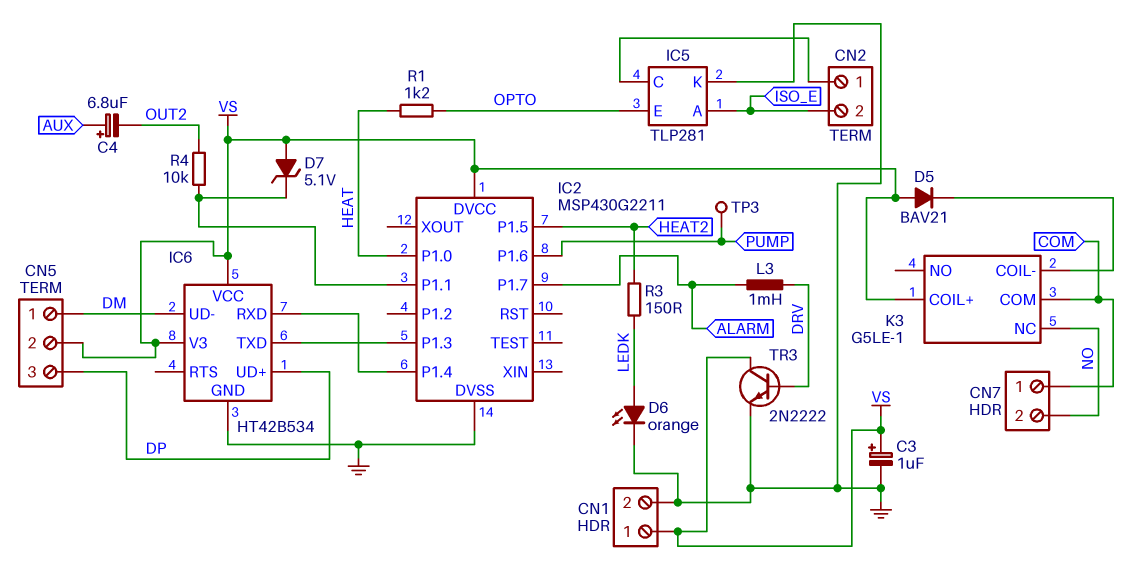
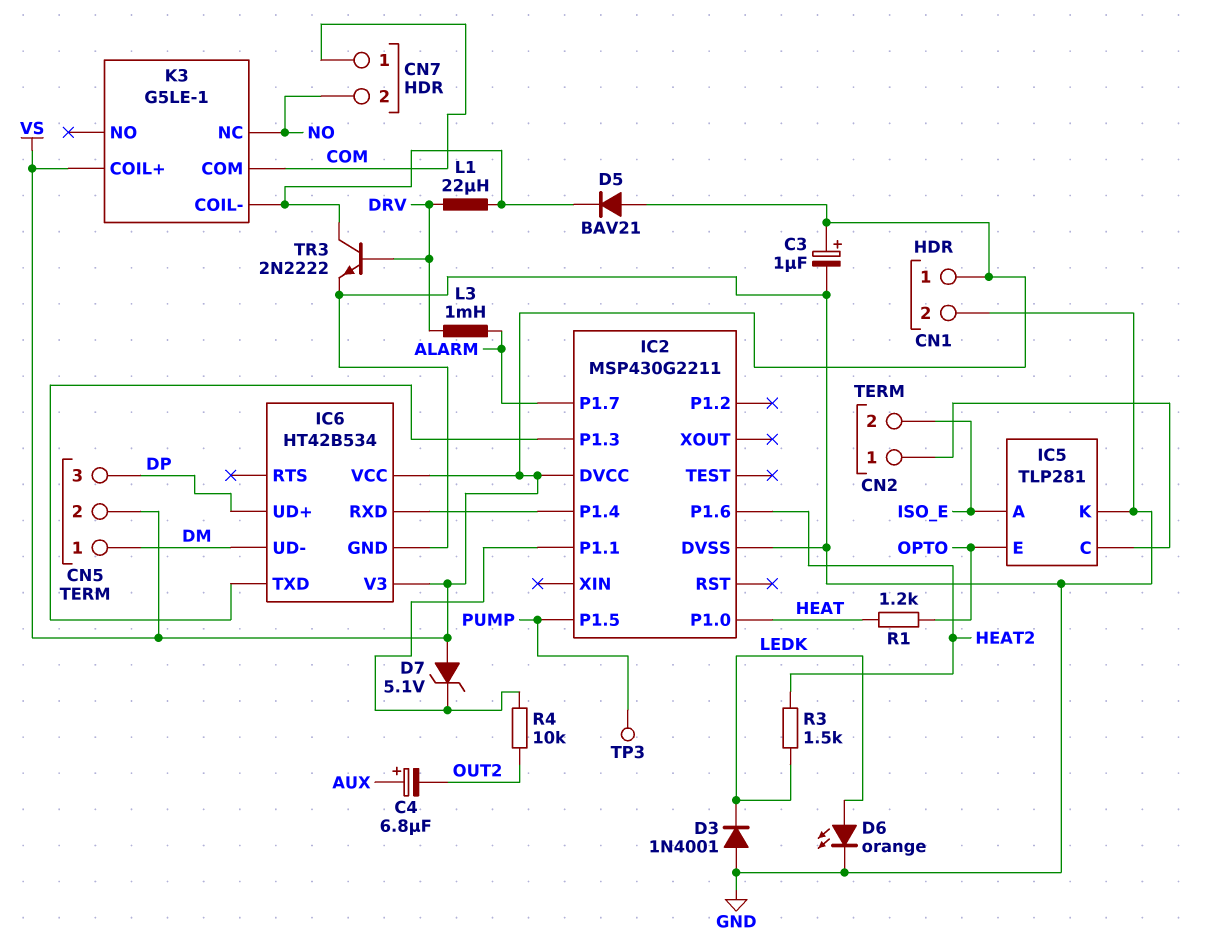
D3: none -> diode 1N4001 (A GND, K LEDK)
IC2 pin P1.5: HEAT2 -> PUMP
IC2 pin P1.6: PUMP -> HEAT2
L1: none -> 22uH (DRV, K3/COIL-)
R3: 150 (HEAT2, LEDK) -> 1.5k (HEAT2, LEDK)
TR3: NPN 2N2222 (B DRV, C VS, E GND) -> NPN 2N2222 (B DRV, C K3/COIL-, E GND)

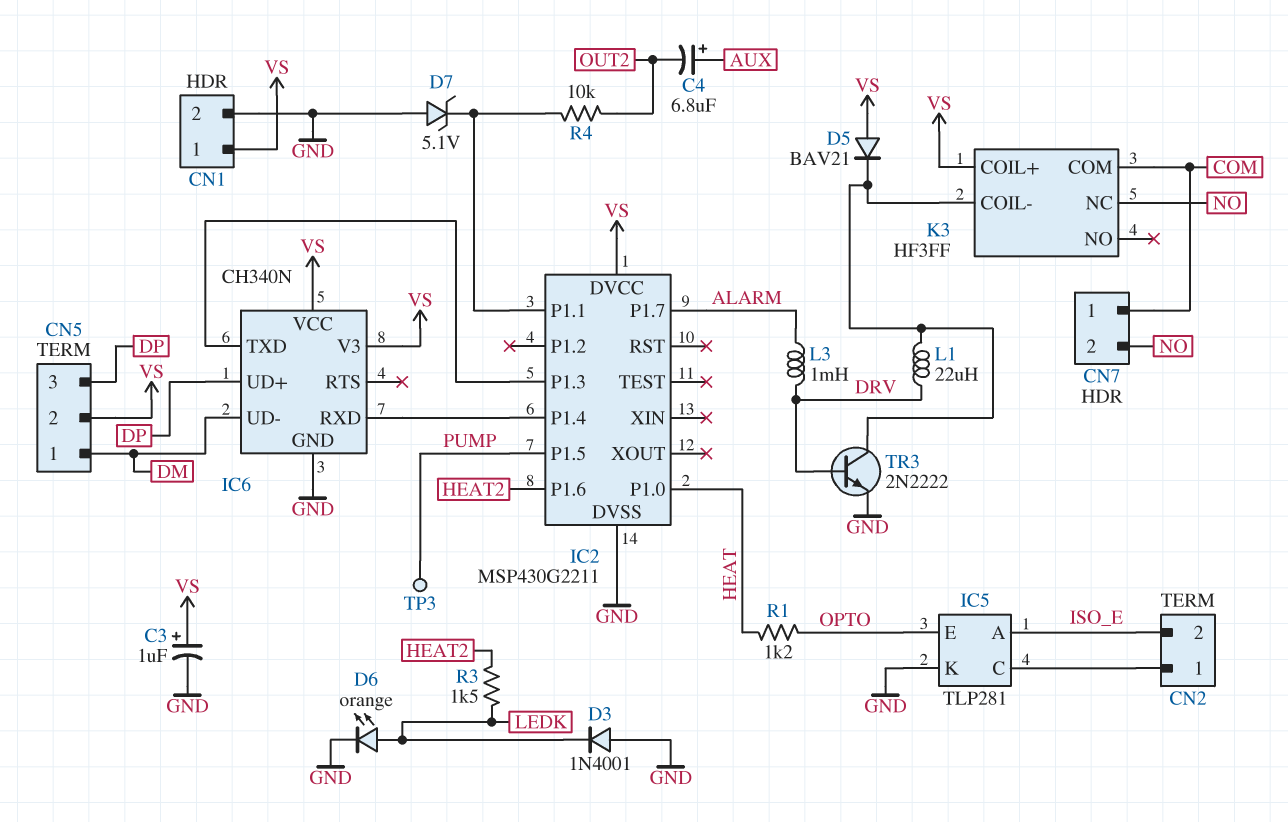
D7: zener 5.1V (A VS, K IC2/P1.1) -> zener 5.1V (A GND, K IC2/P1.1)
IC6: HT42B534 -> CH340N
K3: G5LE-1 -> HF3FF

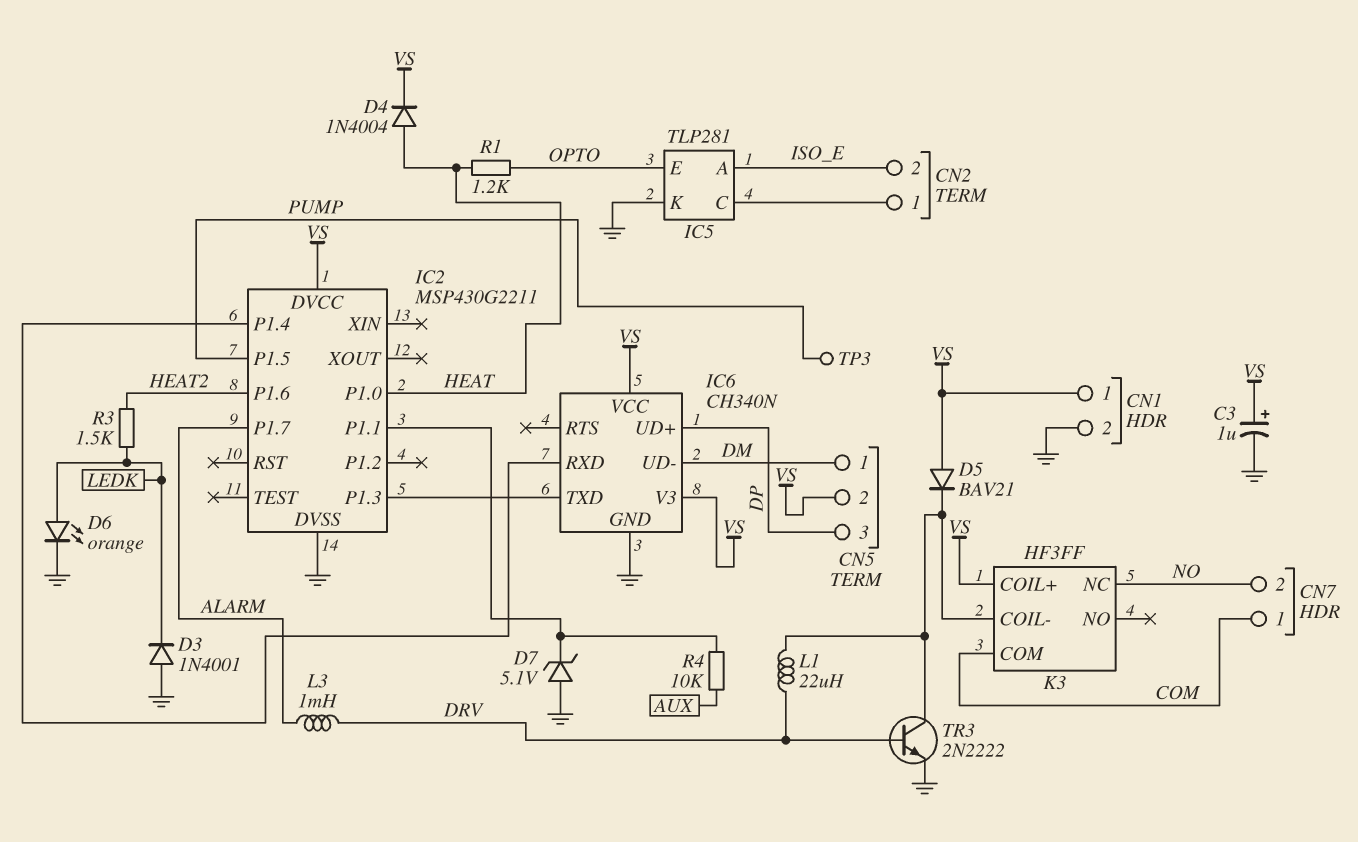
C4: 6.8uF (plus AUX, minus OUT2) -> none
D4: none -> diode 1N4004 (A HEAT, K VS)
R4: 10k (IC2/P1.1, OUT2) -> 10k (AUX, IC2/P1.1)

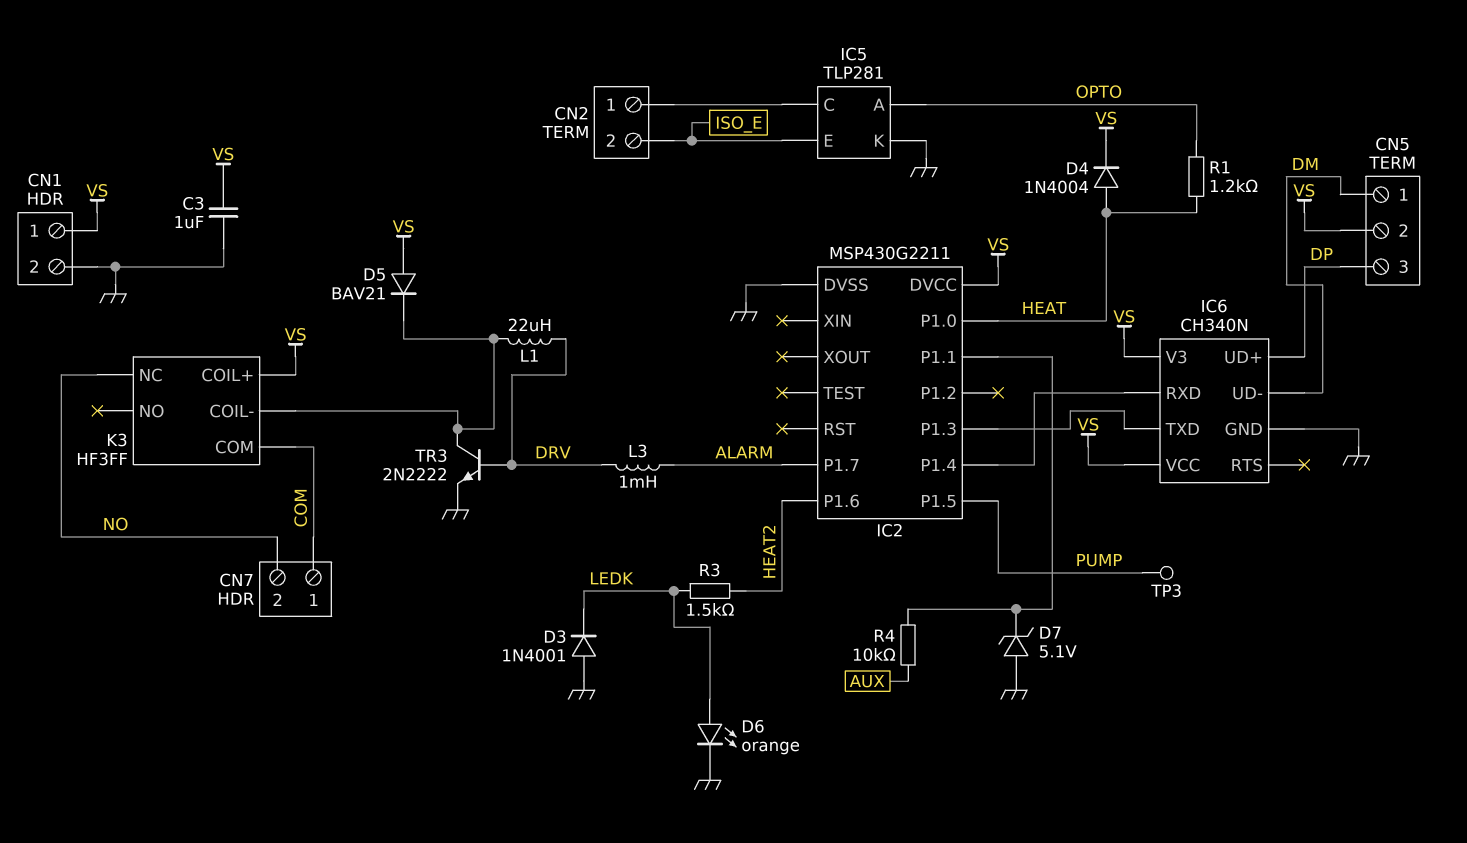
C3: 1uF (plus VS, minus GND) -> 1uF (GND, VS)
IC5 pin A: ISO_E -> OPTO
IC5 pin E: OPTO -> ISO_E

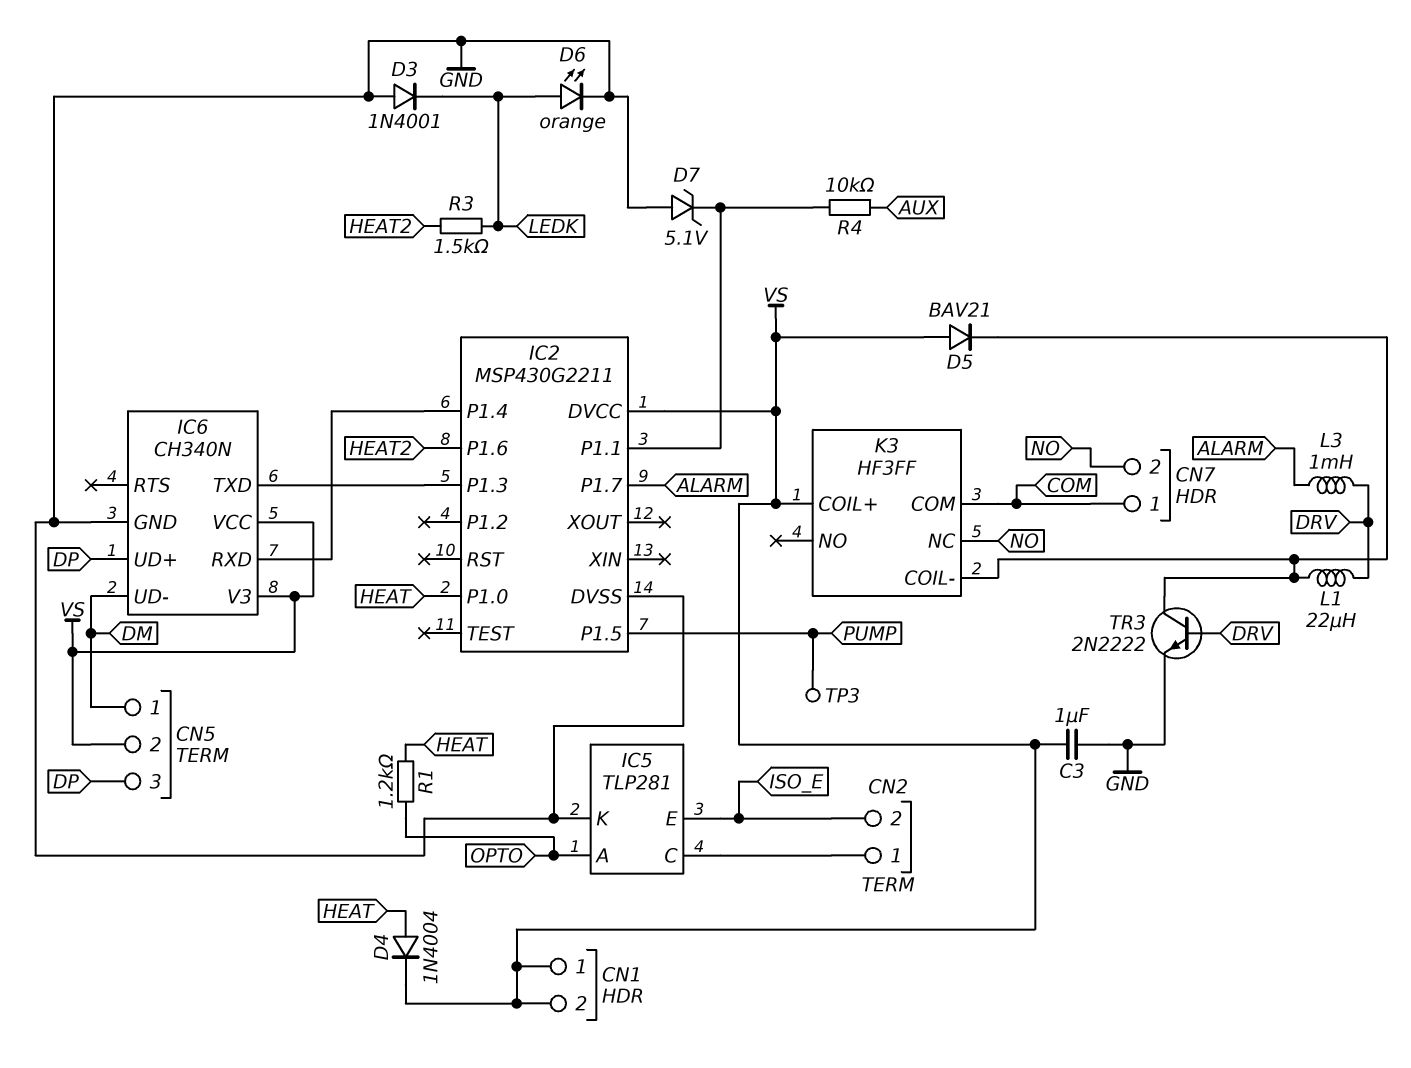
CN1 pin 2: GND -> VS

